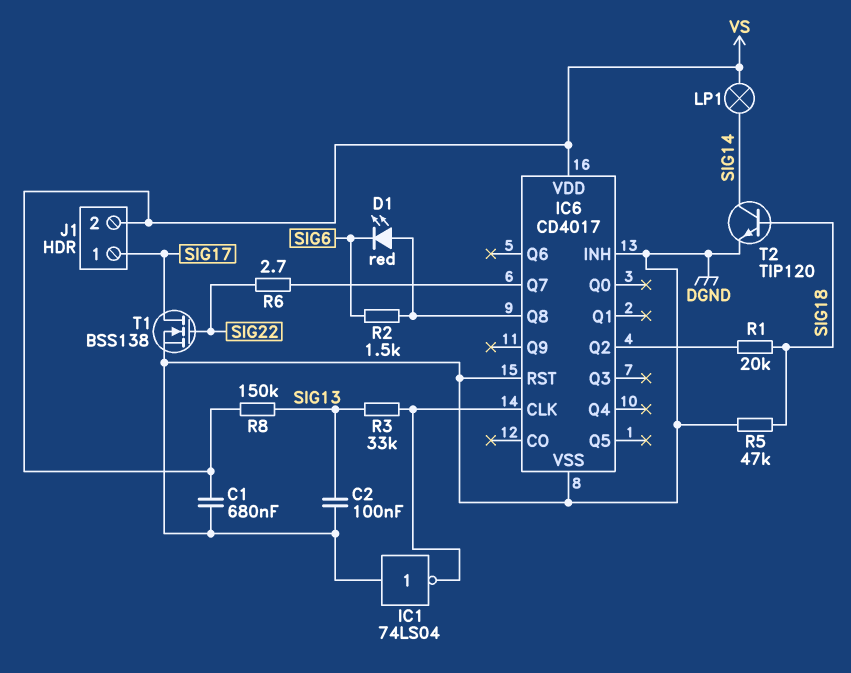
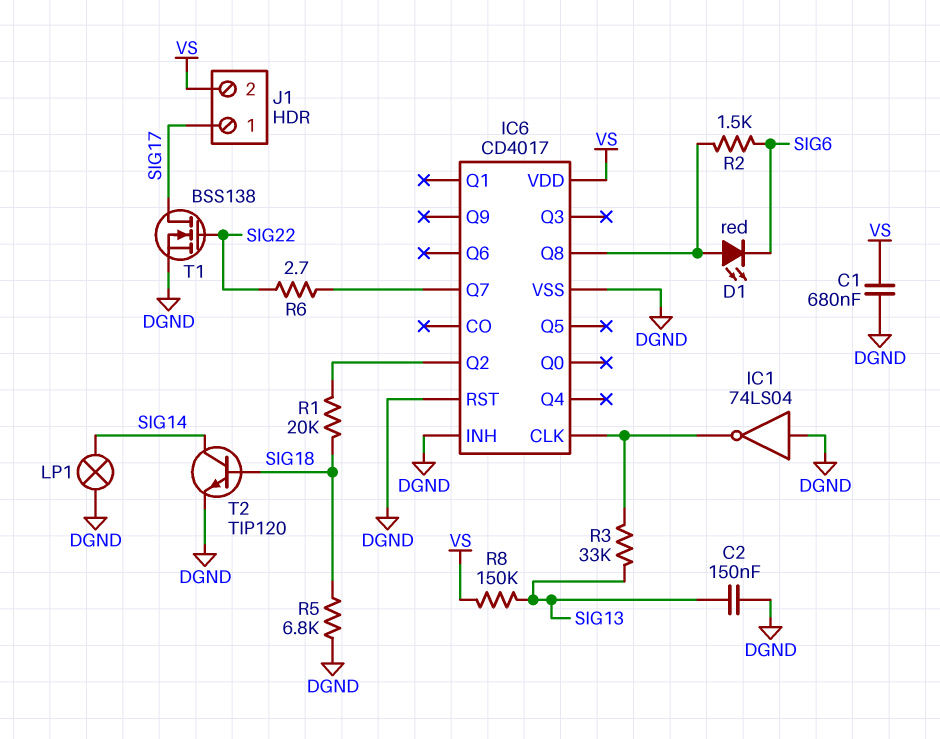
C2: 100nF (DGND, SIG13) -> 150nF (DGND, SIG13)
LP1: lamp (SIG14, VS) -> lamp (DGND, SIG14)
R5: 47k (DGND, SIG18) -> 6.8k (DGND, SIG18)

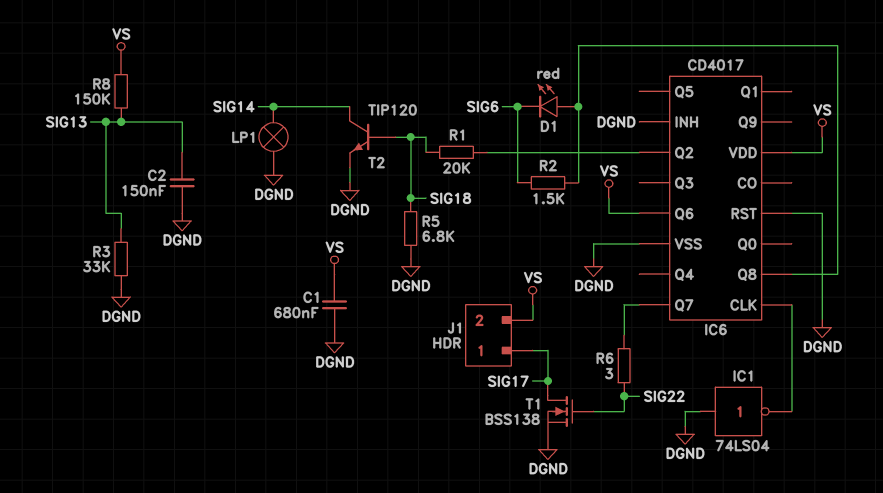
IC6 pin Q6: none -> VS
R3: 33k (IC6/CLK, SIG13) -> 33k (DGND, SIG13)
R6: 2.7 (IC6/Q7, SIG22) -> 3 (IC6/Q7, SIG22)

